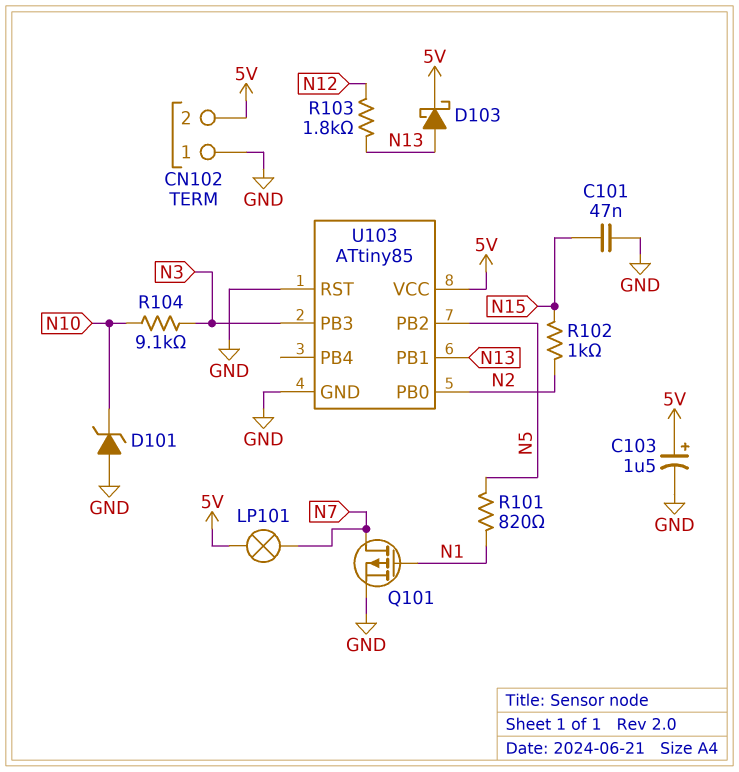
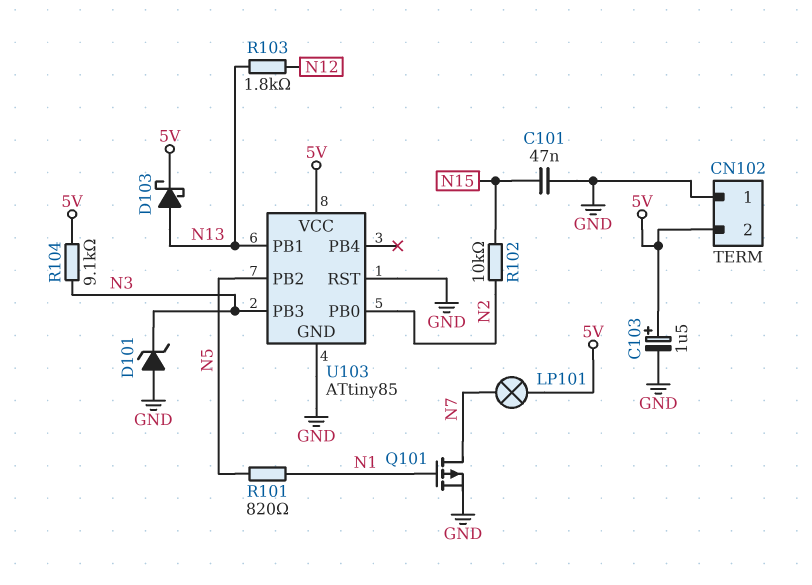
D101: zener (A GND, K N10) -> zener (A GND, K N3)
R102: 1k (N2, N15) -> 10k (N2, N15)
R104: 9.1k (N3, N10) -> 9.1k (5V, N3)

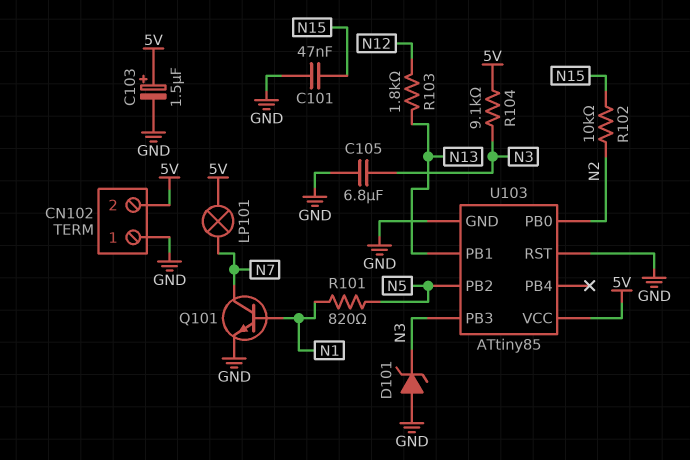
C105: none -> 6.8uF (GND, N3)
D103: schottky (A N13, K 5V) -> none
Q101: PMOS (G N1, D N7, S GND) -> NPN (B N1, C N7, E GND)

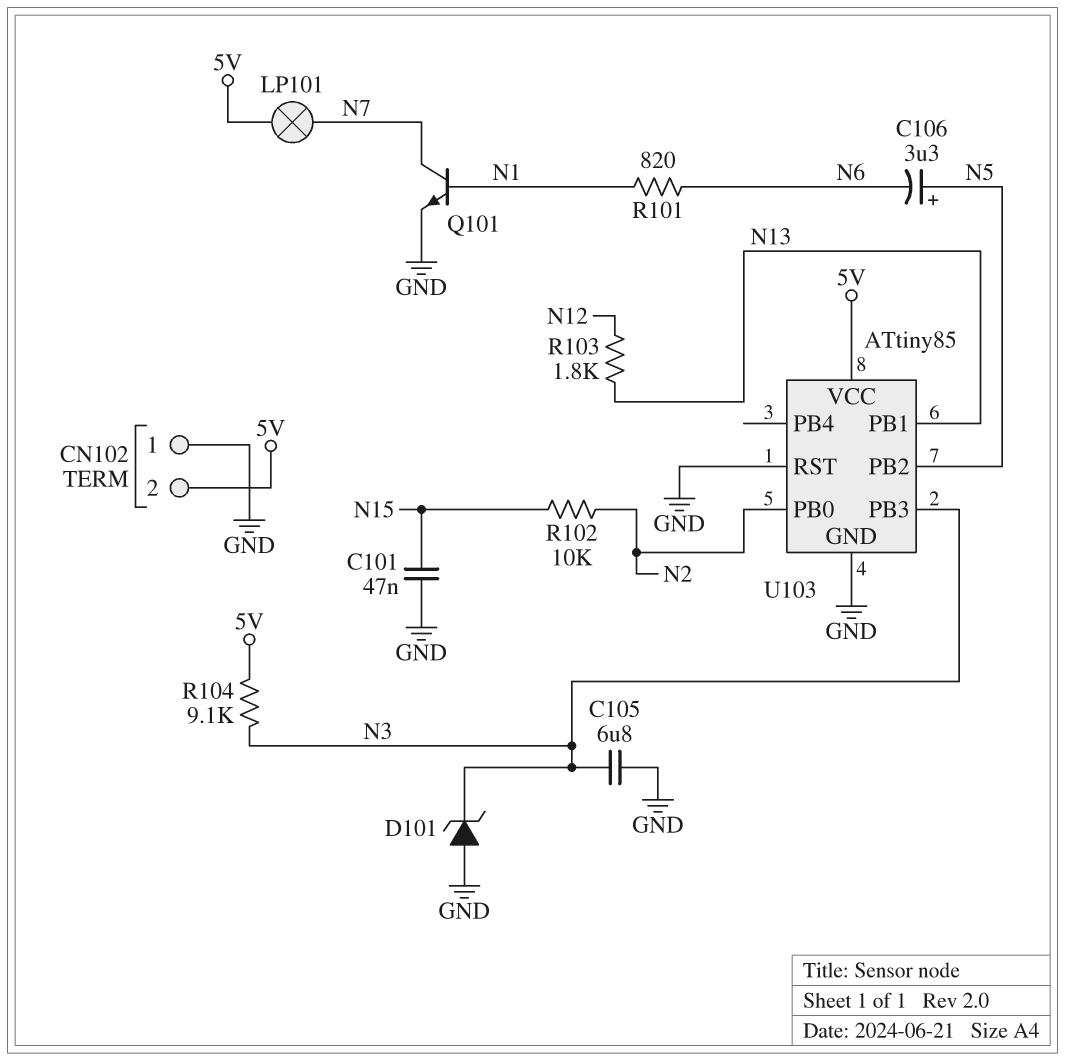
C103: 1.5uF (plus 5V, minus GND) -> none
C106: none -> 3.3uF (plus N5, minus N6)
R101: 820 (N1, N5) -> 820 (N1, N6)

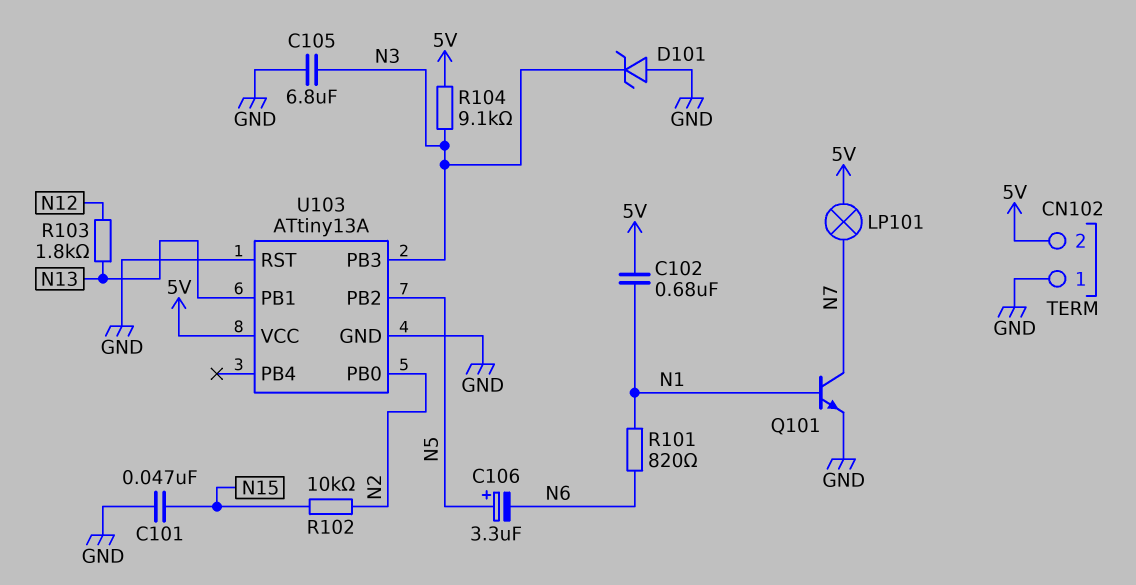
C102: none -> 680nF (5V, N1)
U103: ATtiny85 -> ATtiny13A

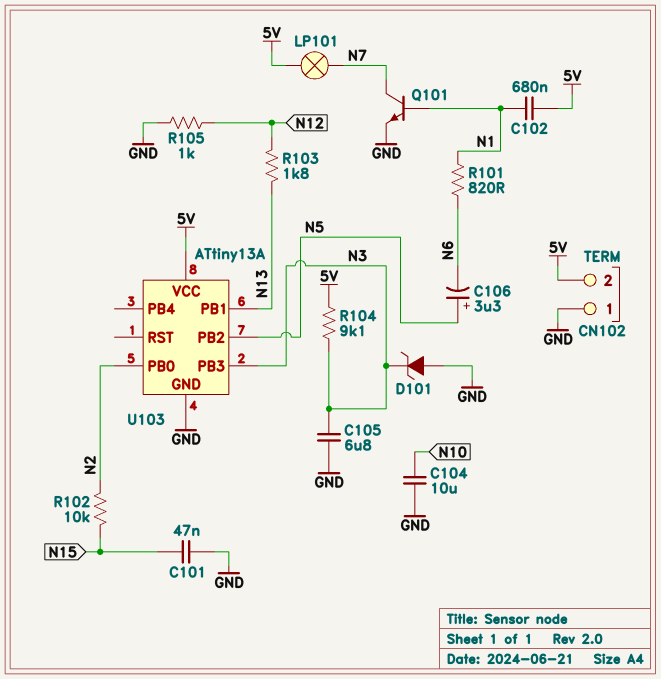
C104: none -> 10uF (GND, N10)
R105: none -> 1k (GND, N12)
U103 pin RST: GND -> none

